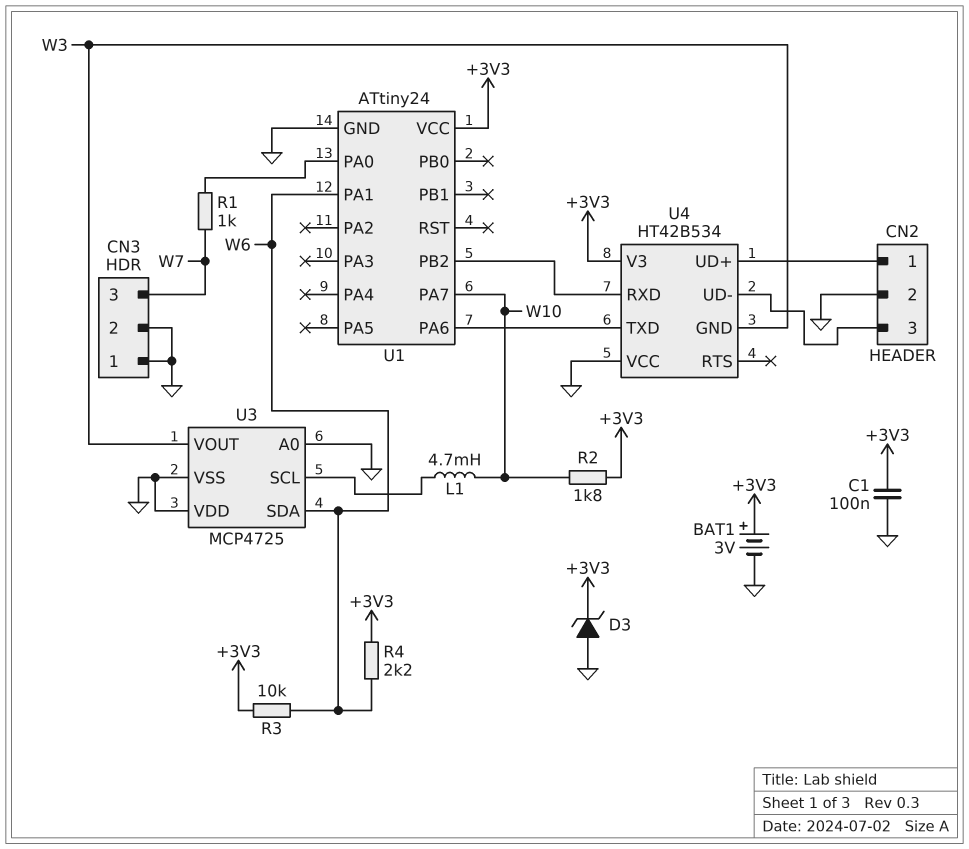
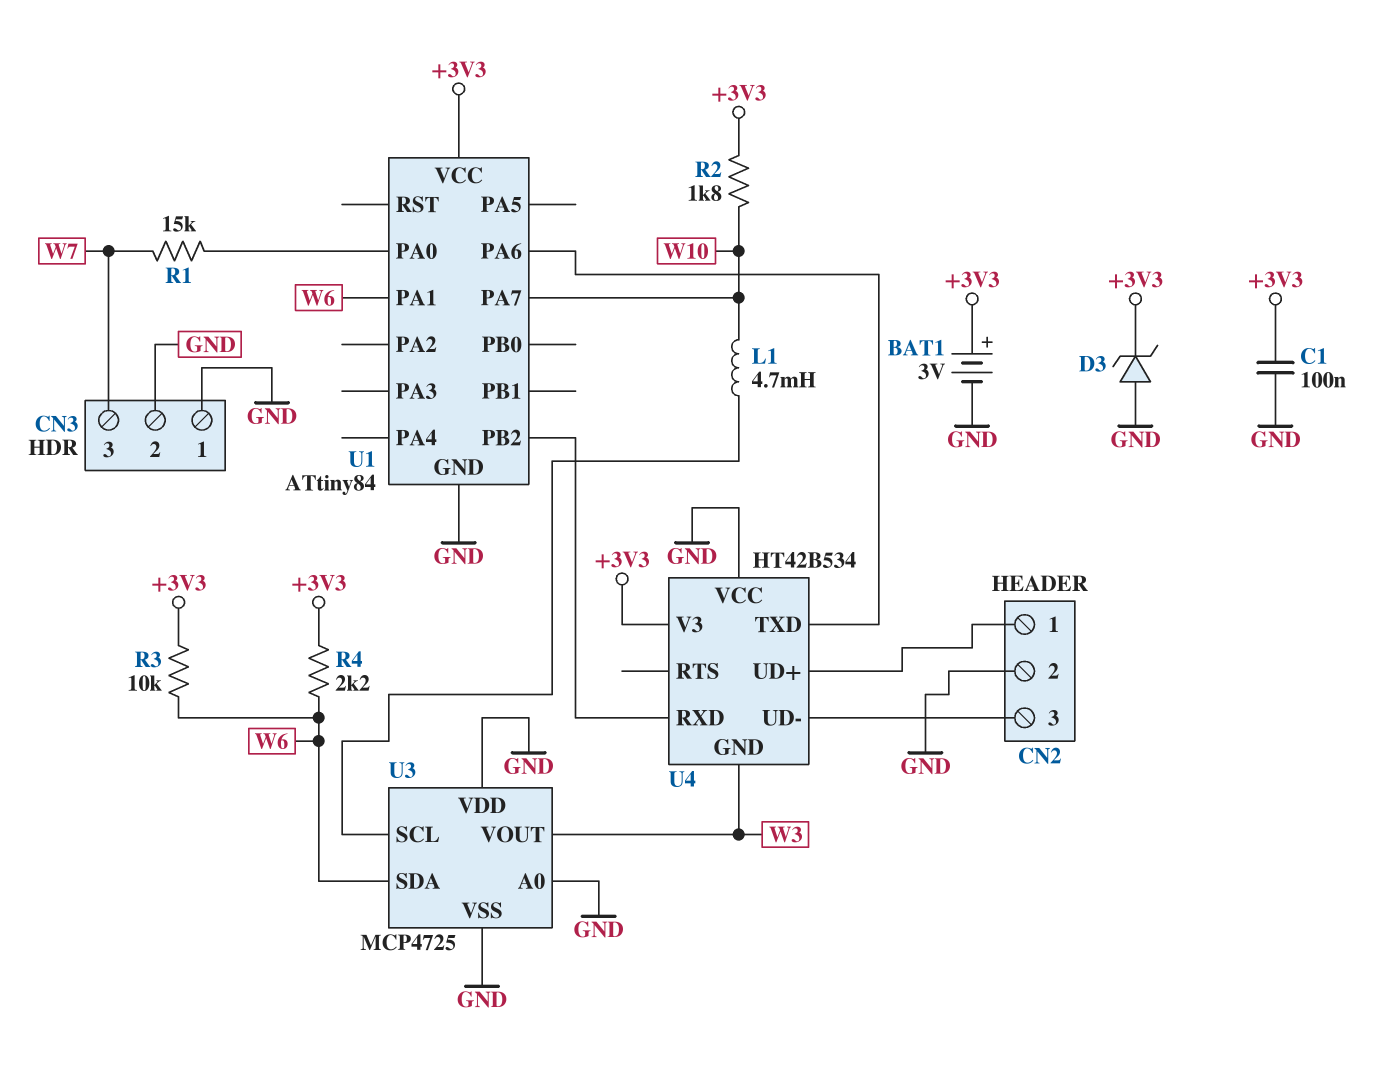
R1: 1k (U1/PA0, W7) -> 15k (U1/PA0, W7)
U1: ATtiny24 -> ATtiny84

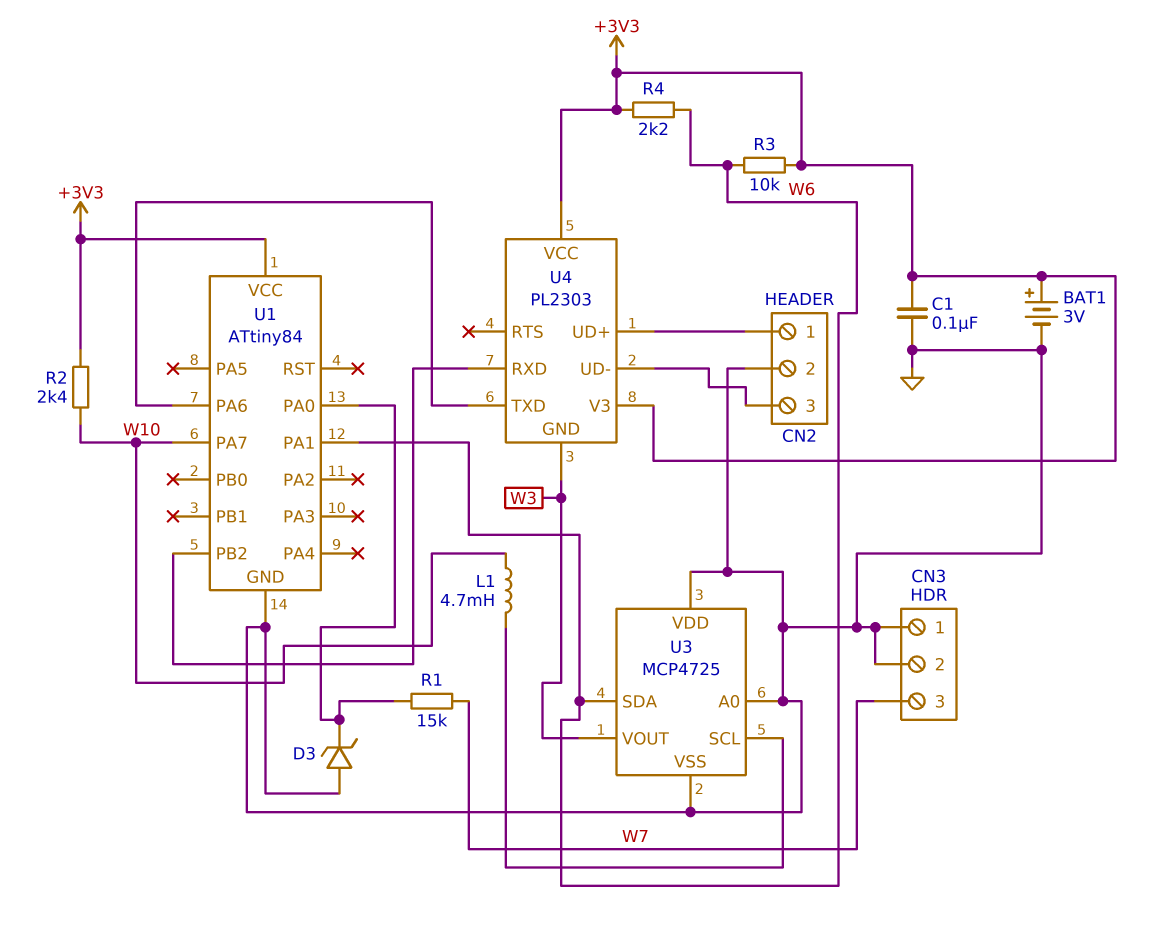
D3: zener (A GND, K +3V3) -> zener (A GND, K U1/PA0)
R2: 1.8k (+3V3, W10) -> 2.4k (+3V3, W10)
U4: HT42B534 -> PL2303
U4 pin VCC: GND -> +3V3

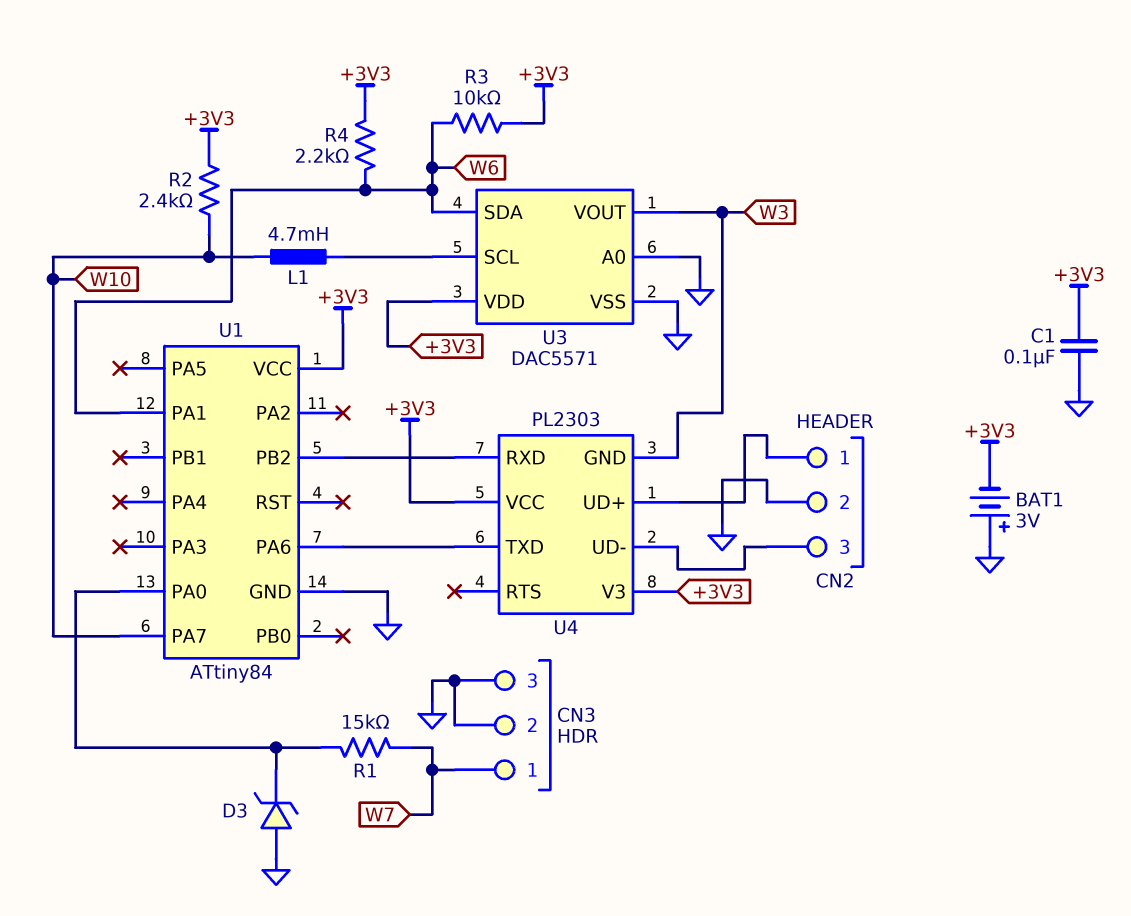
BAT1: 3V (plus +3V3, minus GND) -> 3V (plus GND, minus +3V3)
CN3 pin 1: GND -> W7
CN3 pin 3: W7 -> GND
U3: MCP4725 -> DAC5571
U3 pin VDD: GND -> +3V3

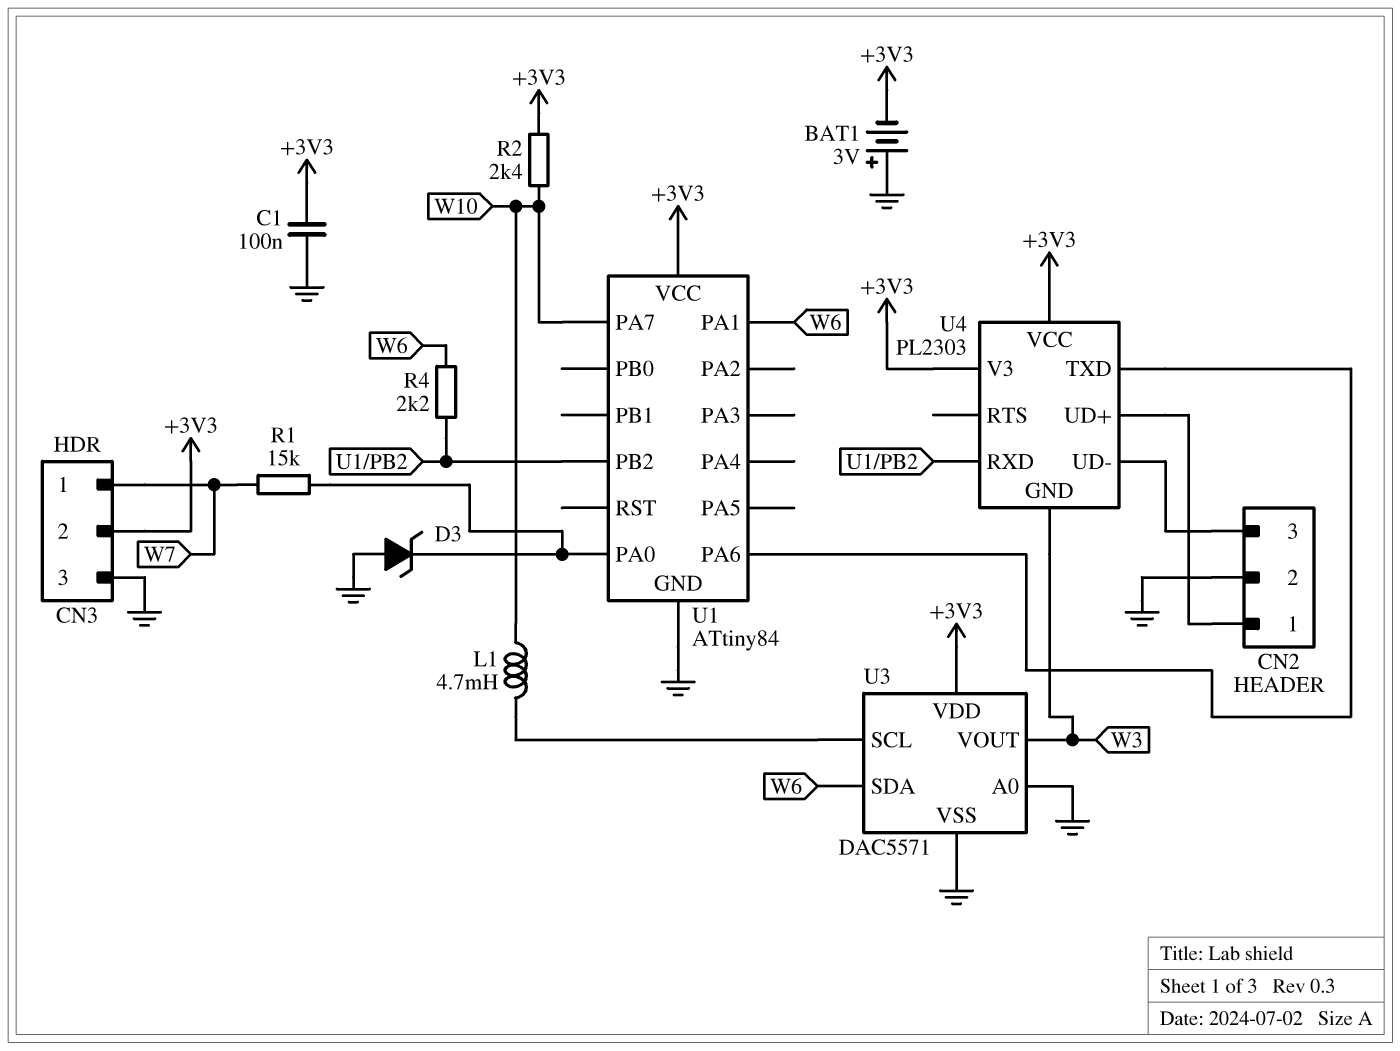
CN3 pin 2: GND -> +3V3
R3: 10k (+3V3, W6) -> none
R4: 2.2k (+3V3, W6) -> 2.2k (U1/PB2, W6)

